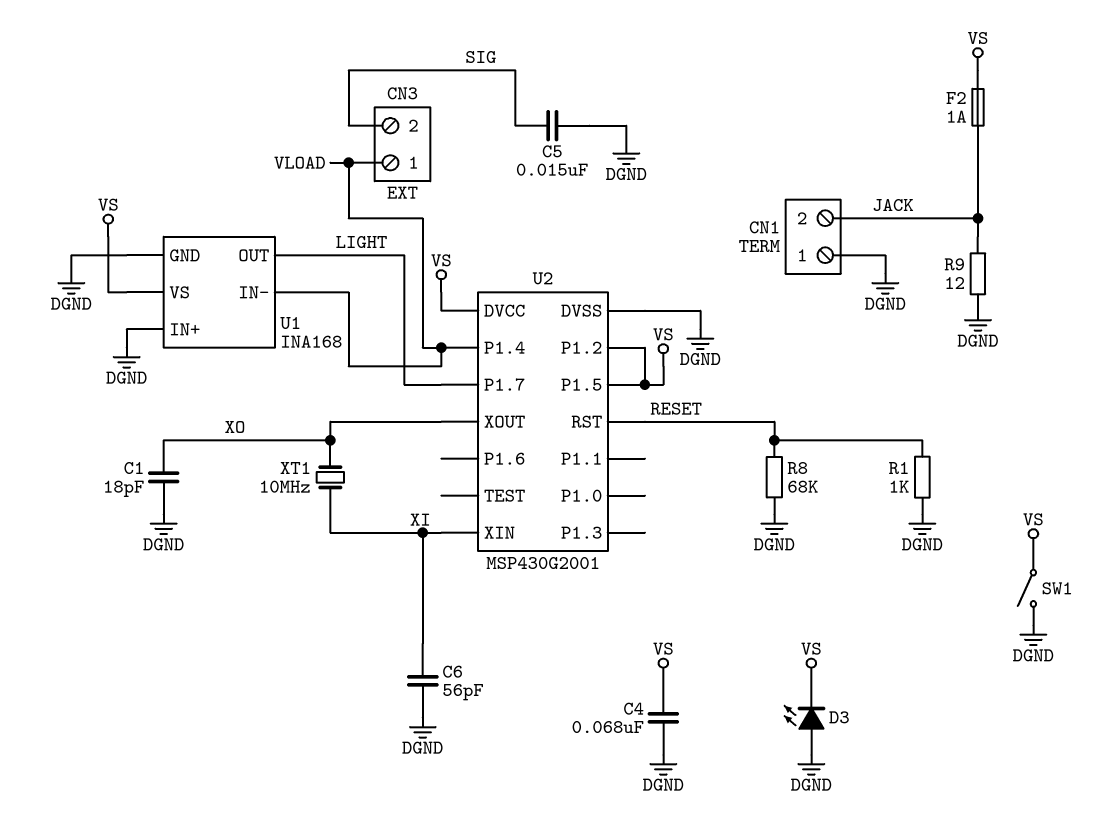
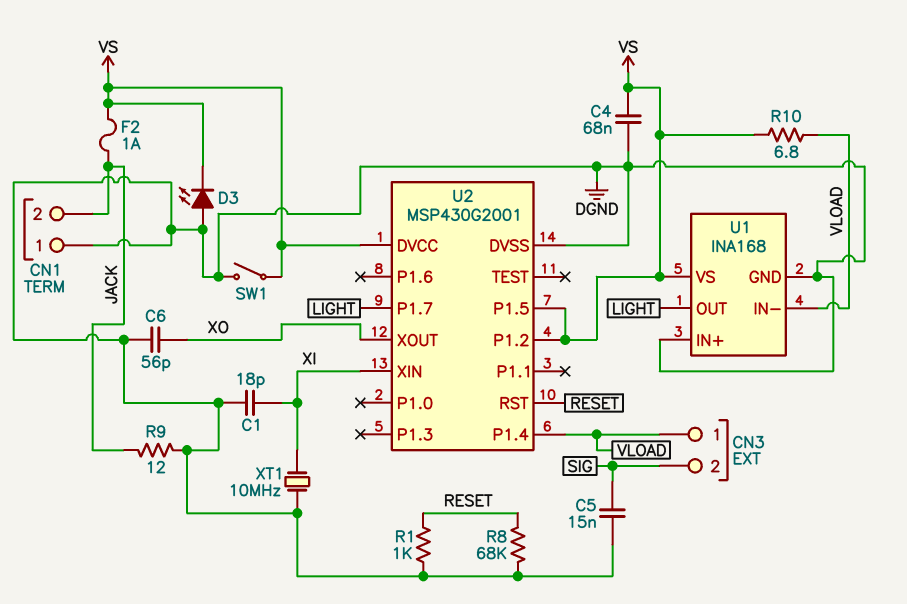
C1: 18pF (DGND, XO) -> 18pF (DGND, XI)
C6: 56pF (DGND, XI) -> 56pF (DGND, XO)
R10: none -> 6.8 (VLOAD, VS)
XT1: 10MHz (XI, XO) -> 10MHz (DGND, XI)

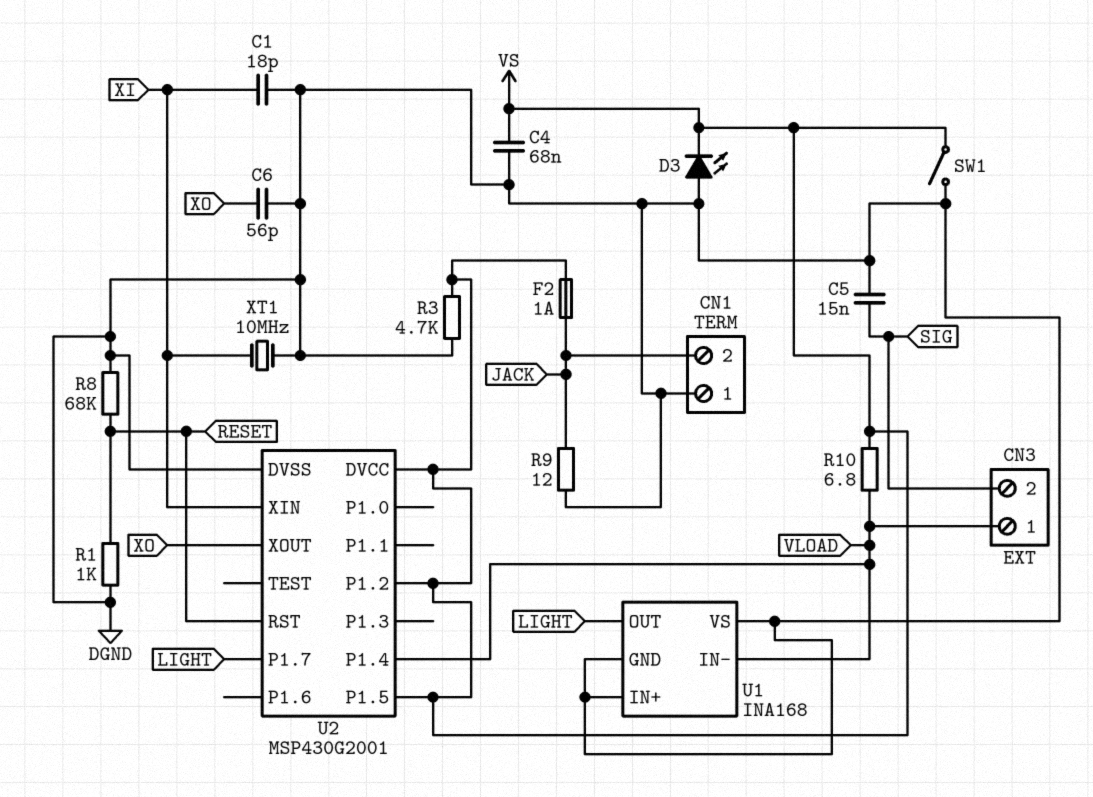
R3: none -> 4.7k (DGND, VS)
U1 pin VS: VS -> DGND

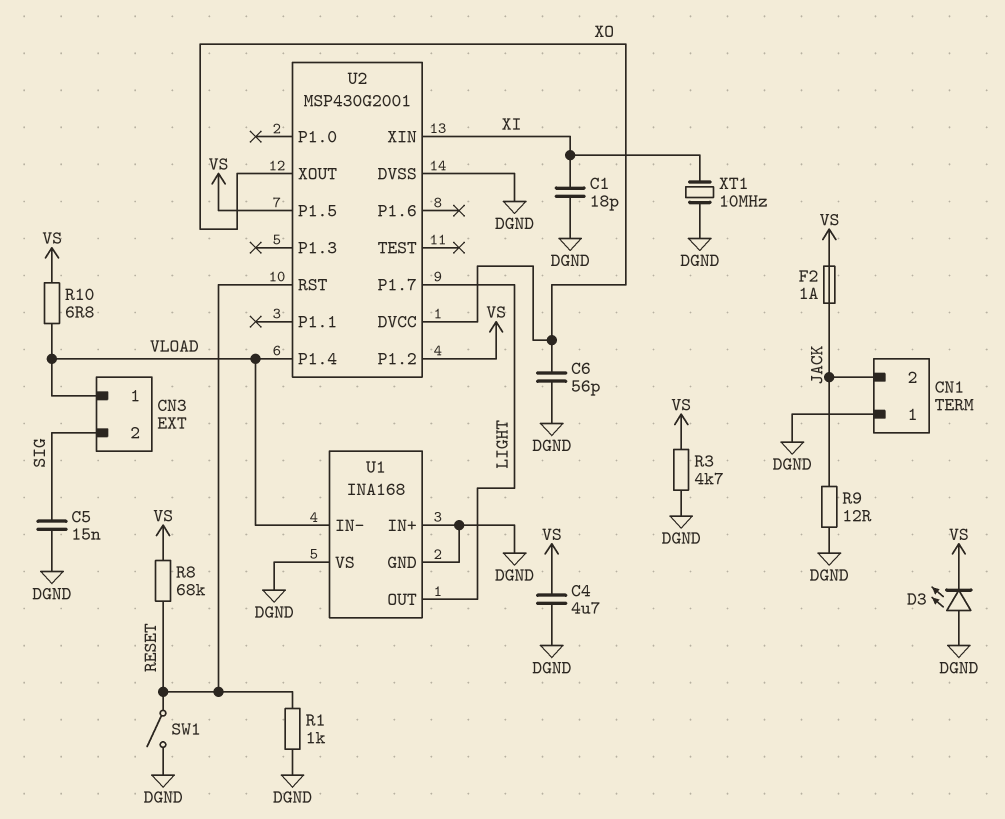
C4: 68nF (DGND, VS) -> 4.7uF (DGND, VS)
R8: 68k (DGND, RESET) -> 68k (RESET, VS)
SW1: switch (DGND, VS) -> switch (DGND, RESET)
U2 pin DVCC: VS -> XO

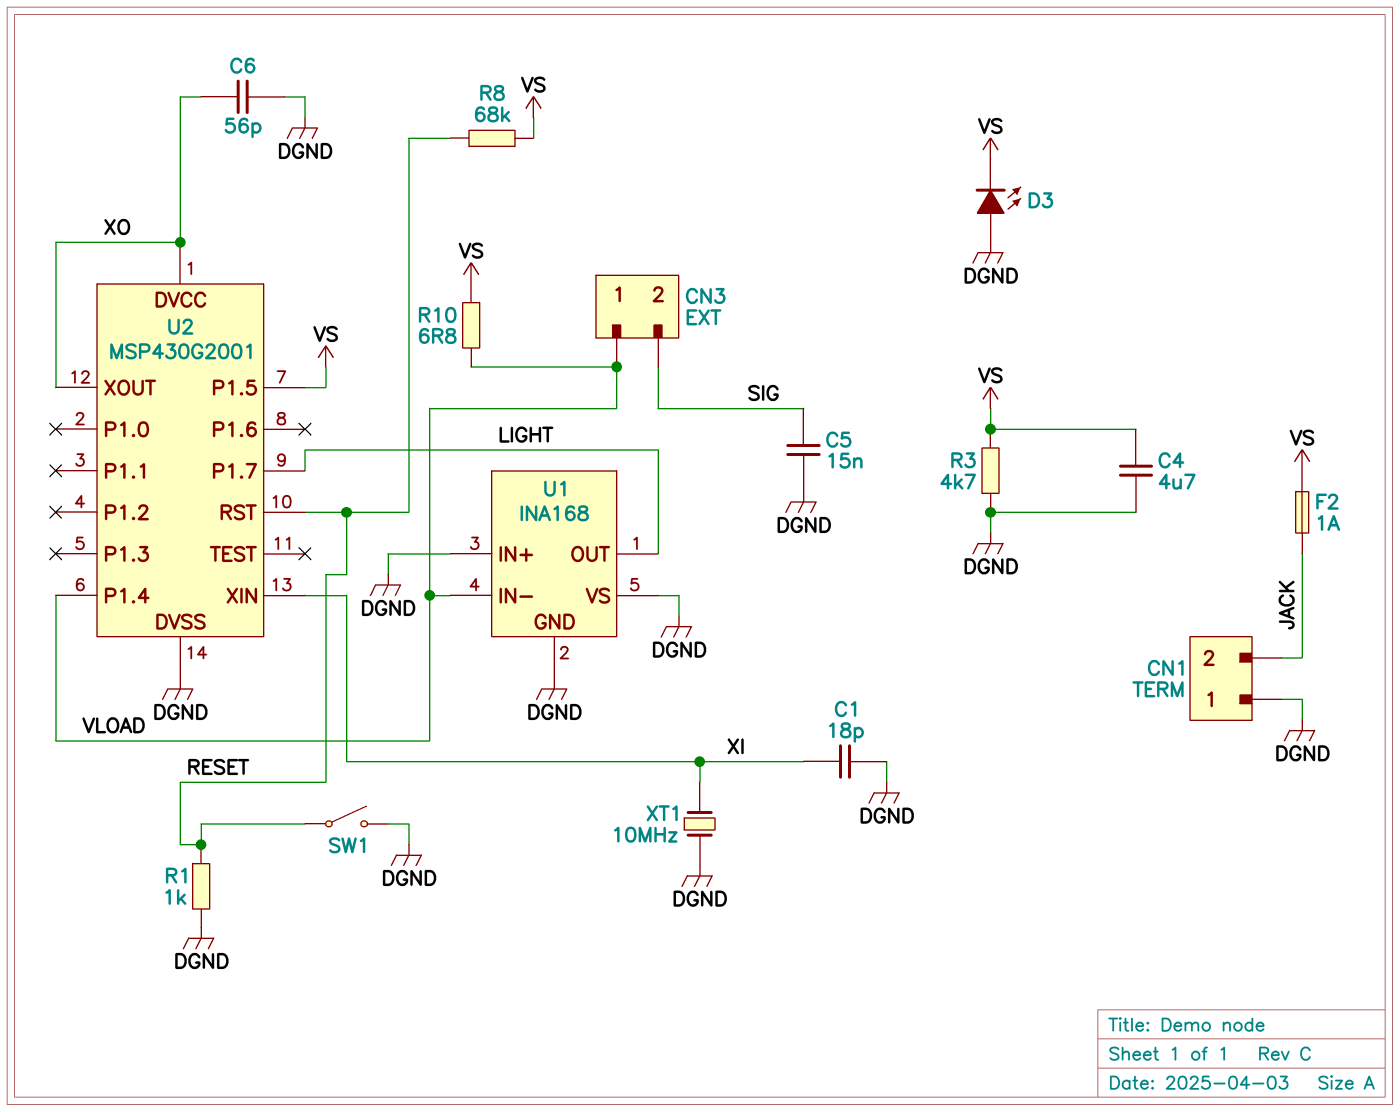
R9: 12 (DGND, JACK) -> none
U2 pin P1.2: VS -> none

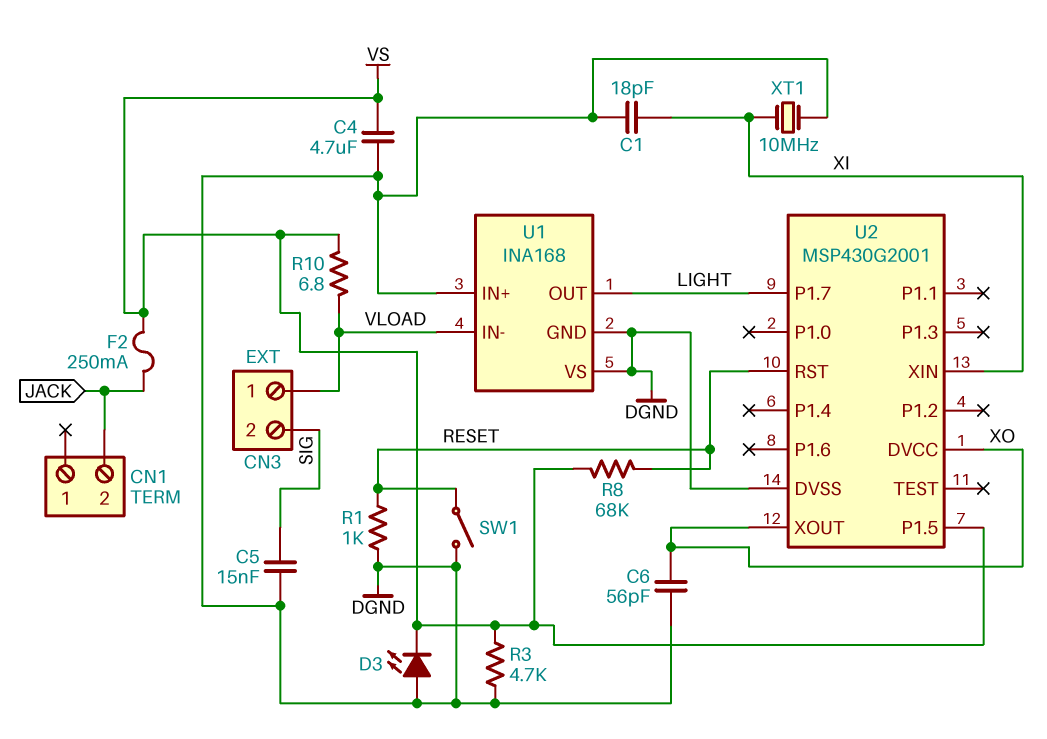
CN1 pin 1: DGND -> none
F2: 1A (JACK, VS) -> 250mA (JACK, VS)
U2 pin P1.4: VLOAD -> none

